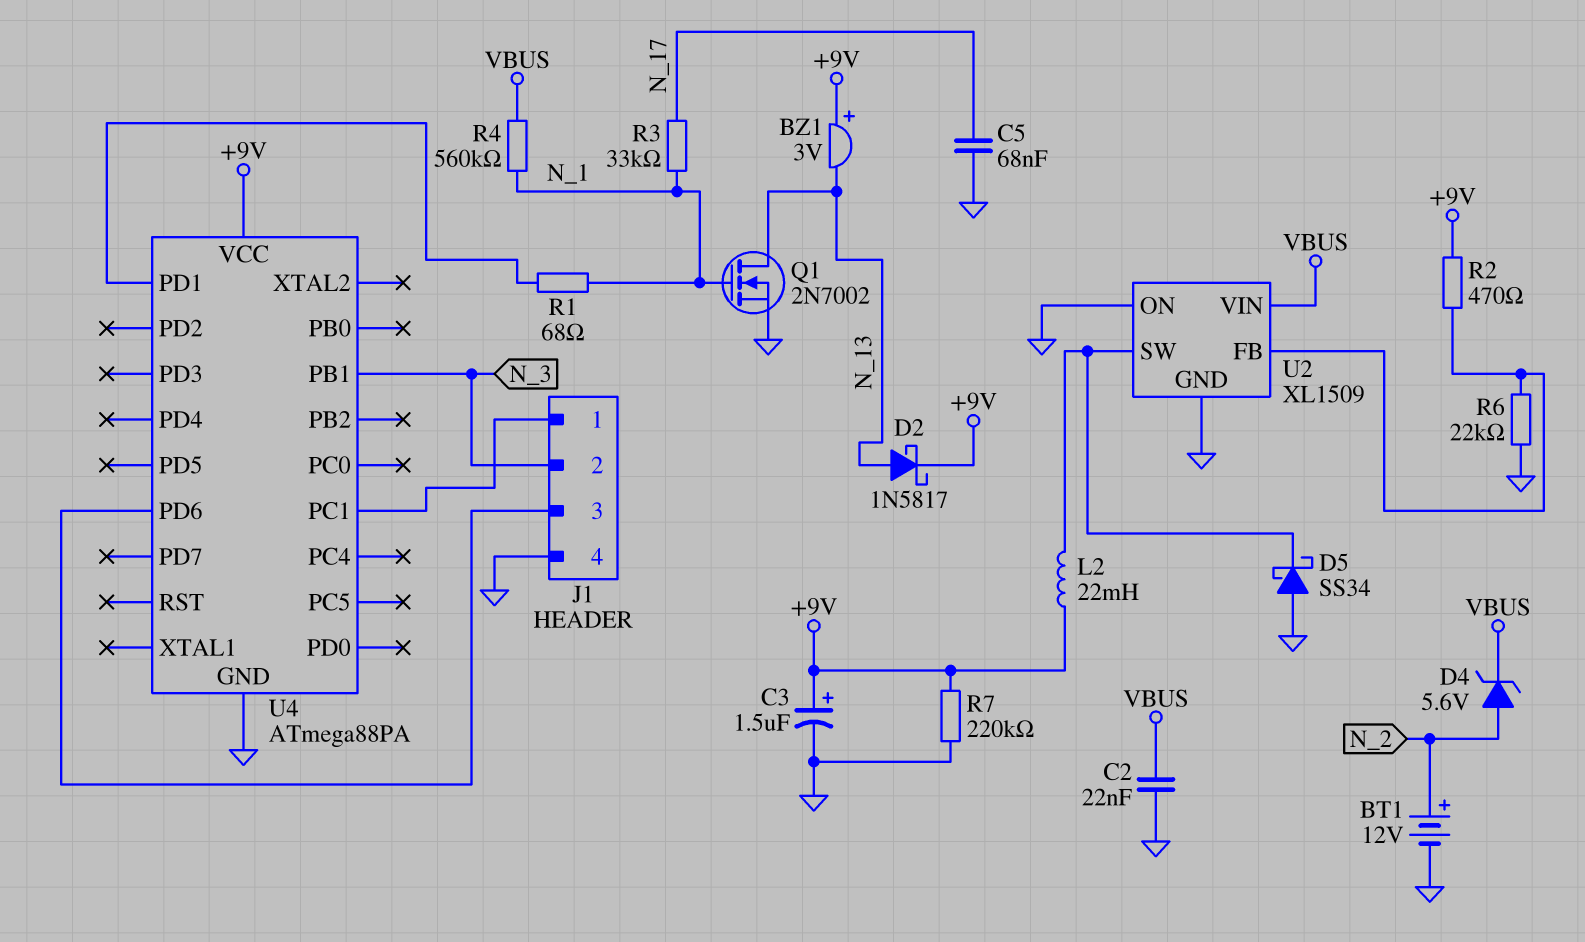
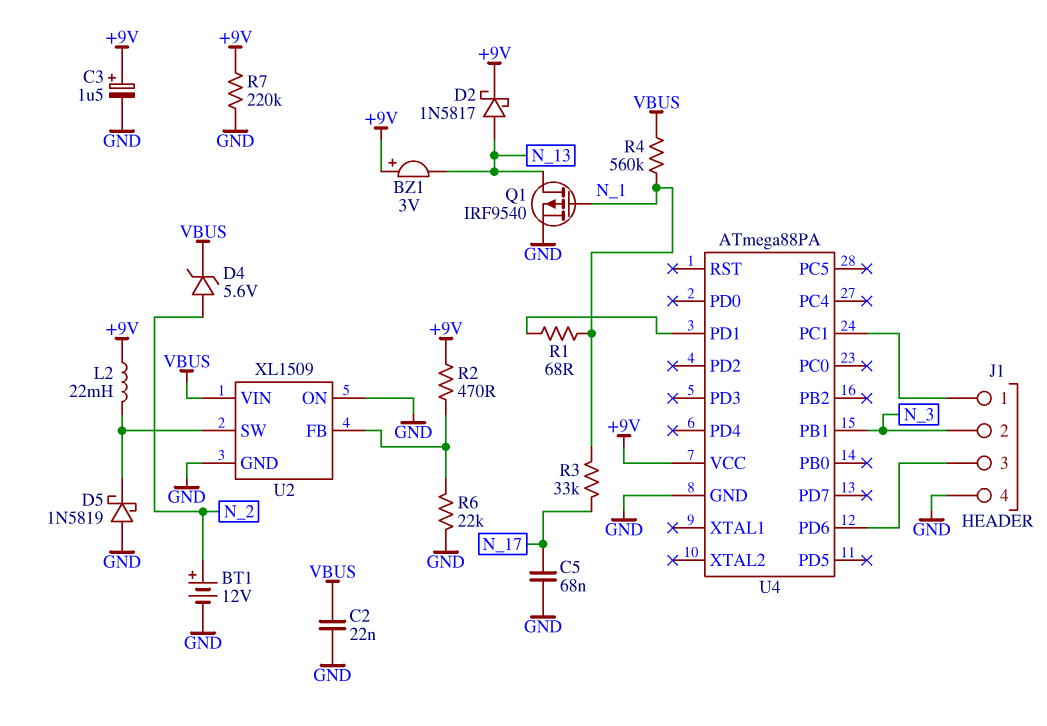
D5: schottky SS34 (A GND, K U2/SW) -> schottky 1N5819 (A GND, K U2/SW)
Q1: NMOS 2N7002 (G N_1, D N_13, S GND) -> PMOS IRF9540 (G N_1, D N_13, S GND)

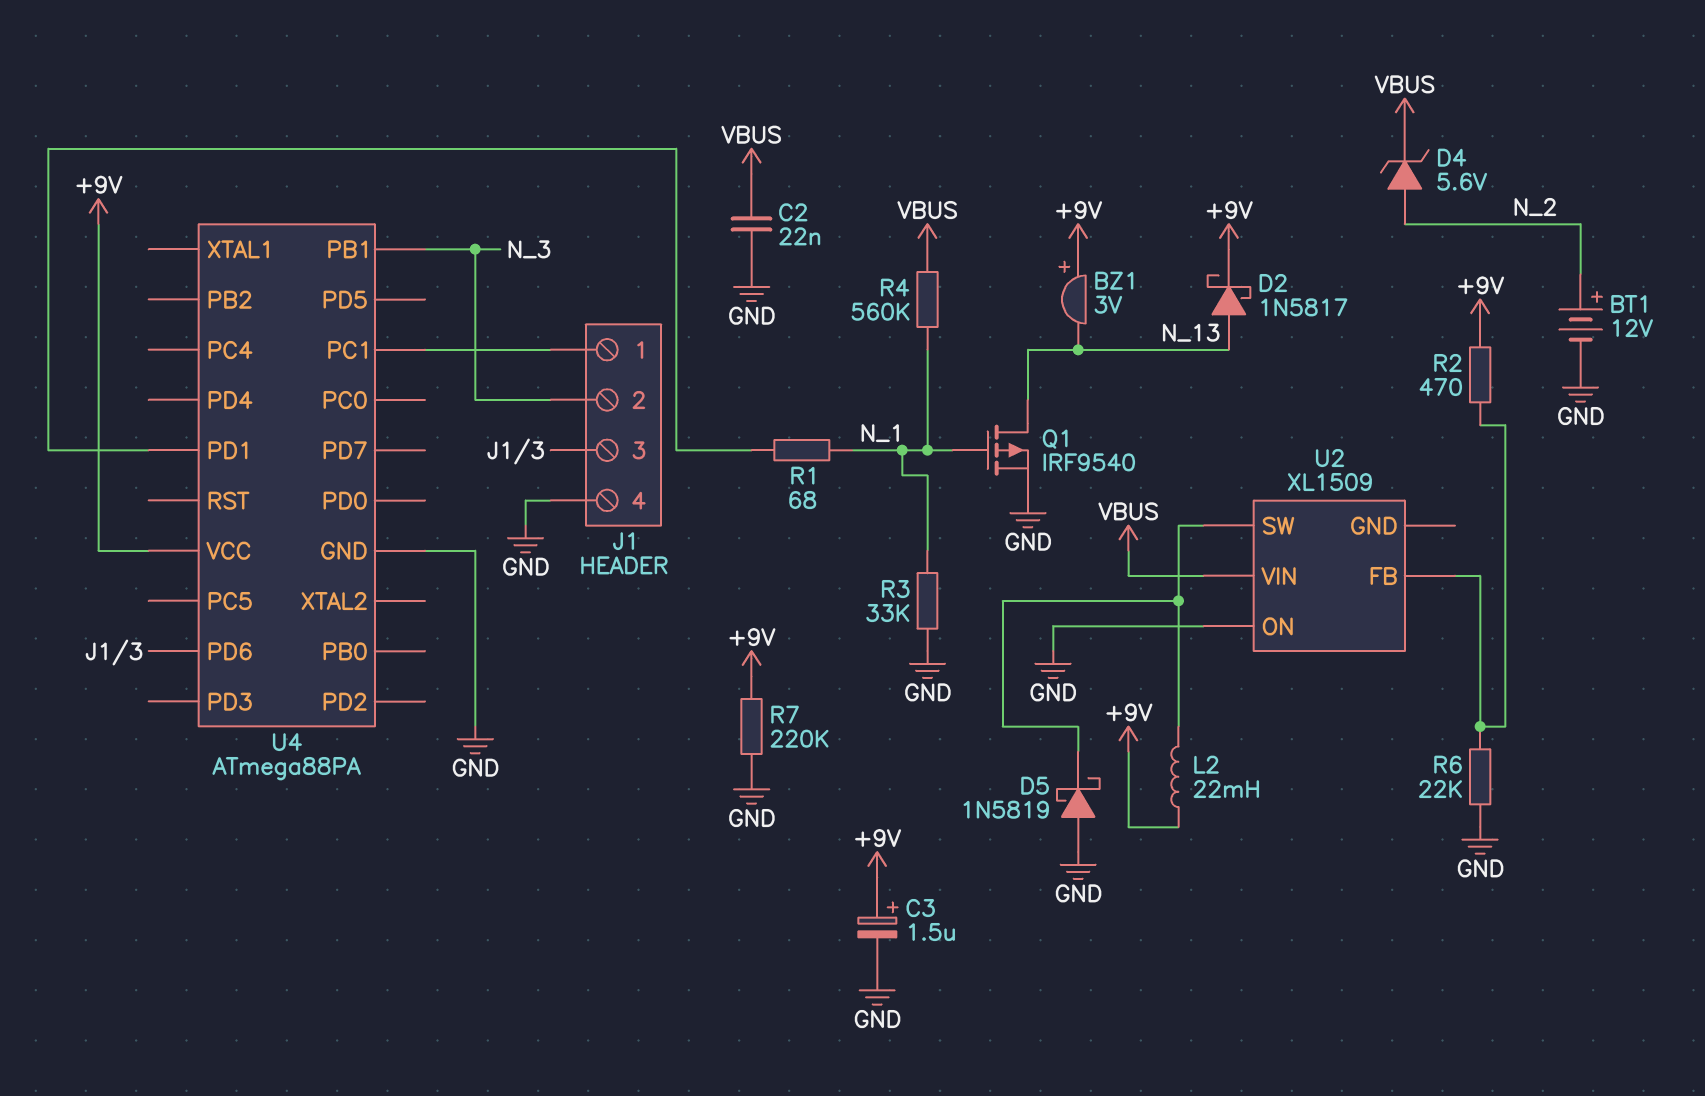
C5: 68nF (GND, N_17) -> none
R3: 33k (N_1, N_17) -> 33k (GND, N_1)
U2 pin GND: GND -> none

